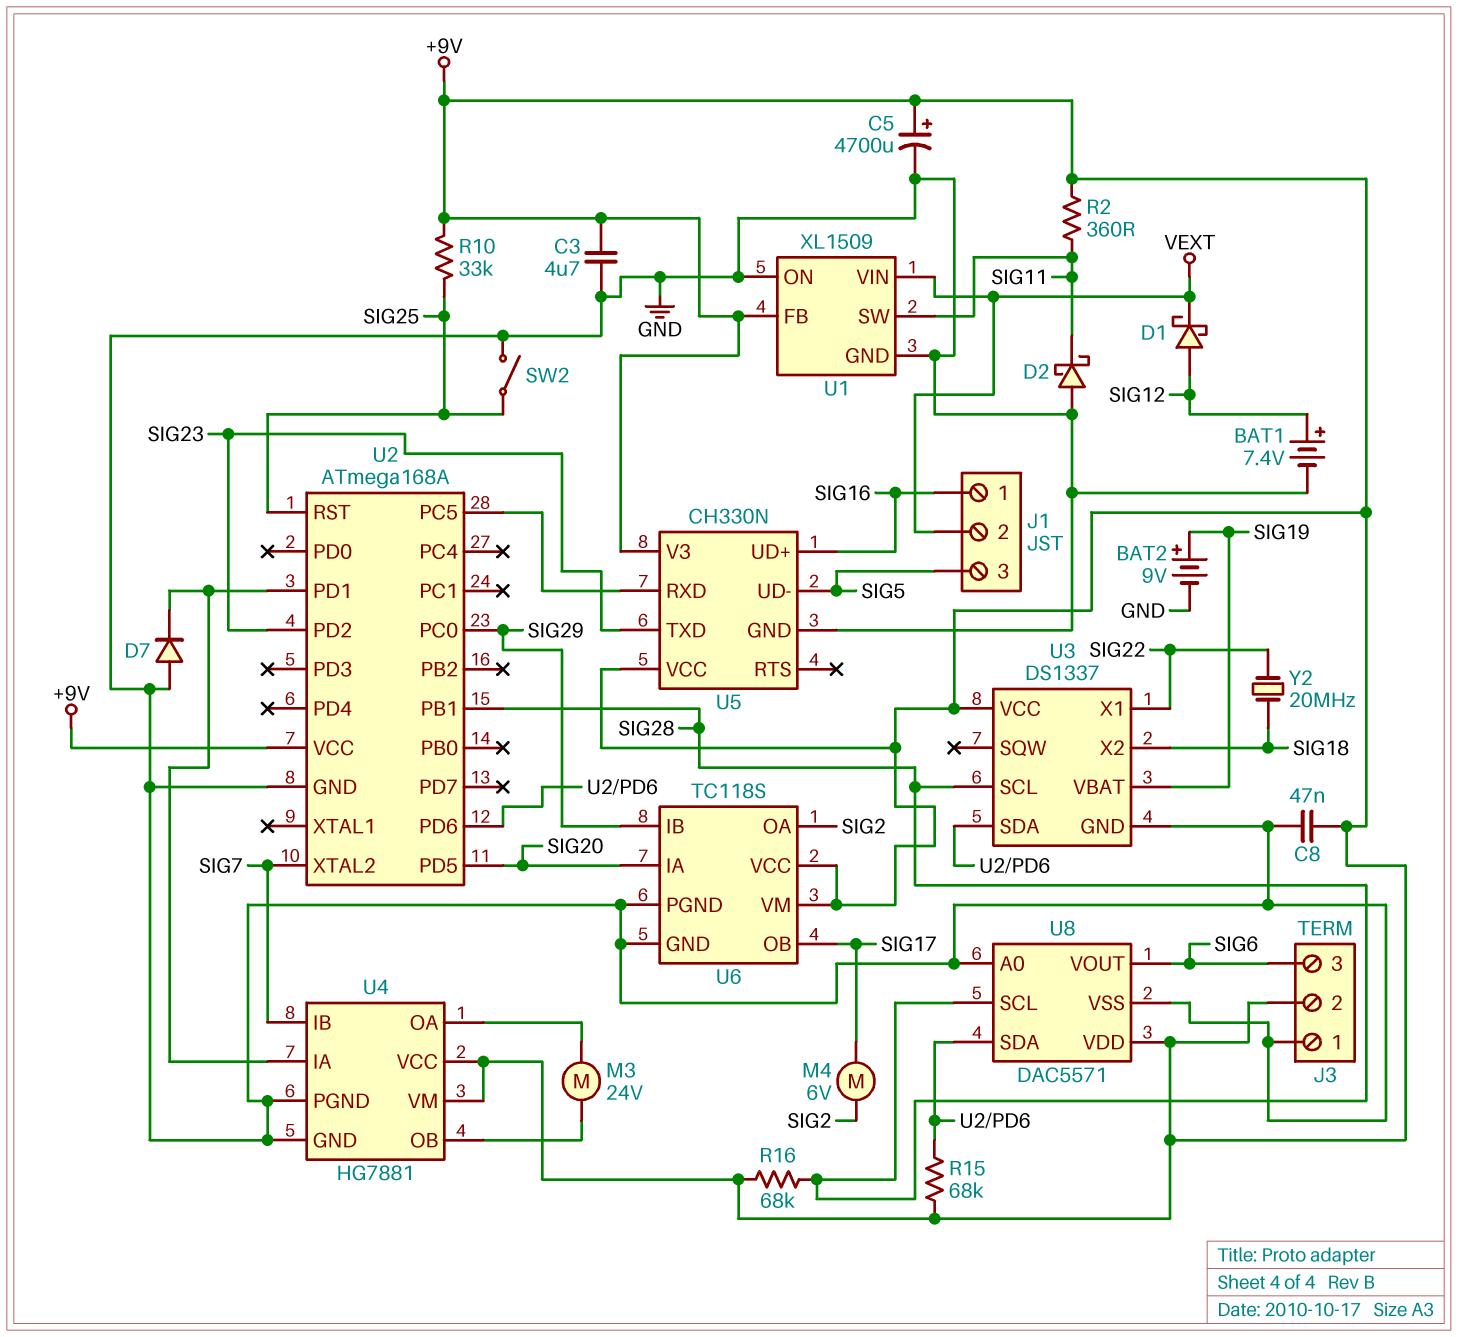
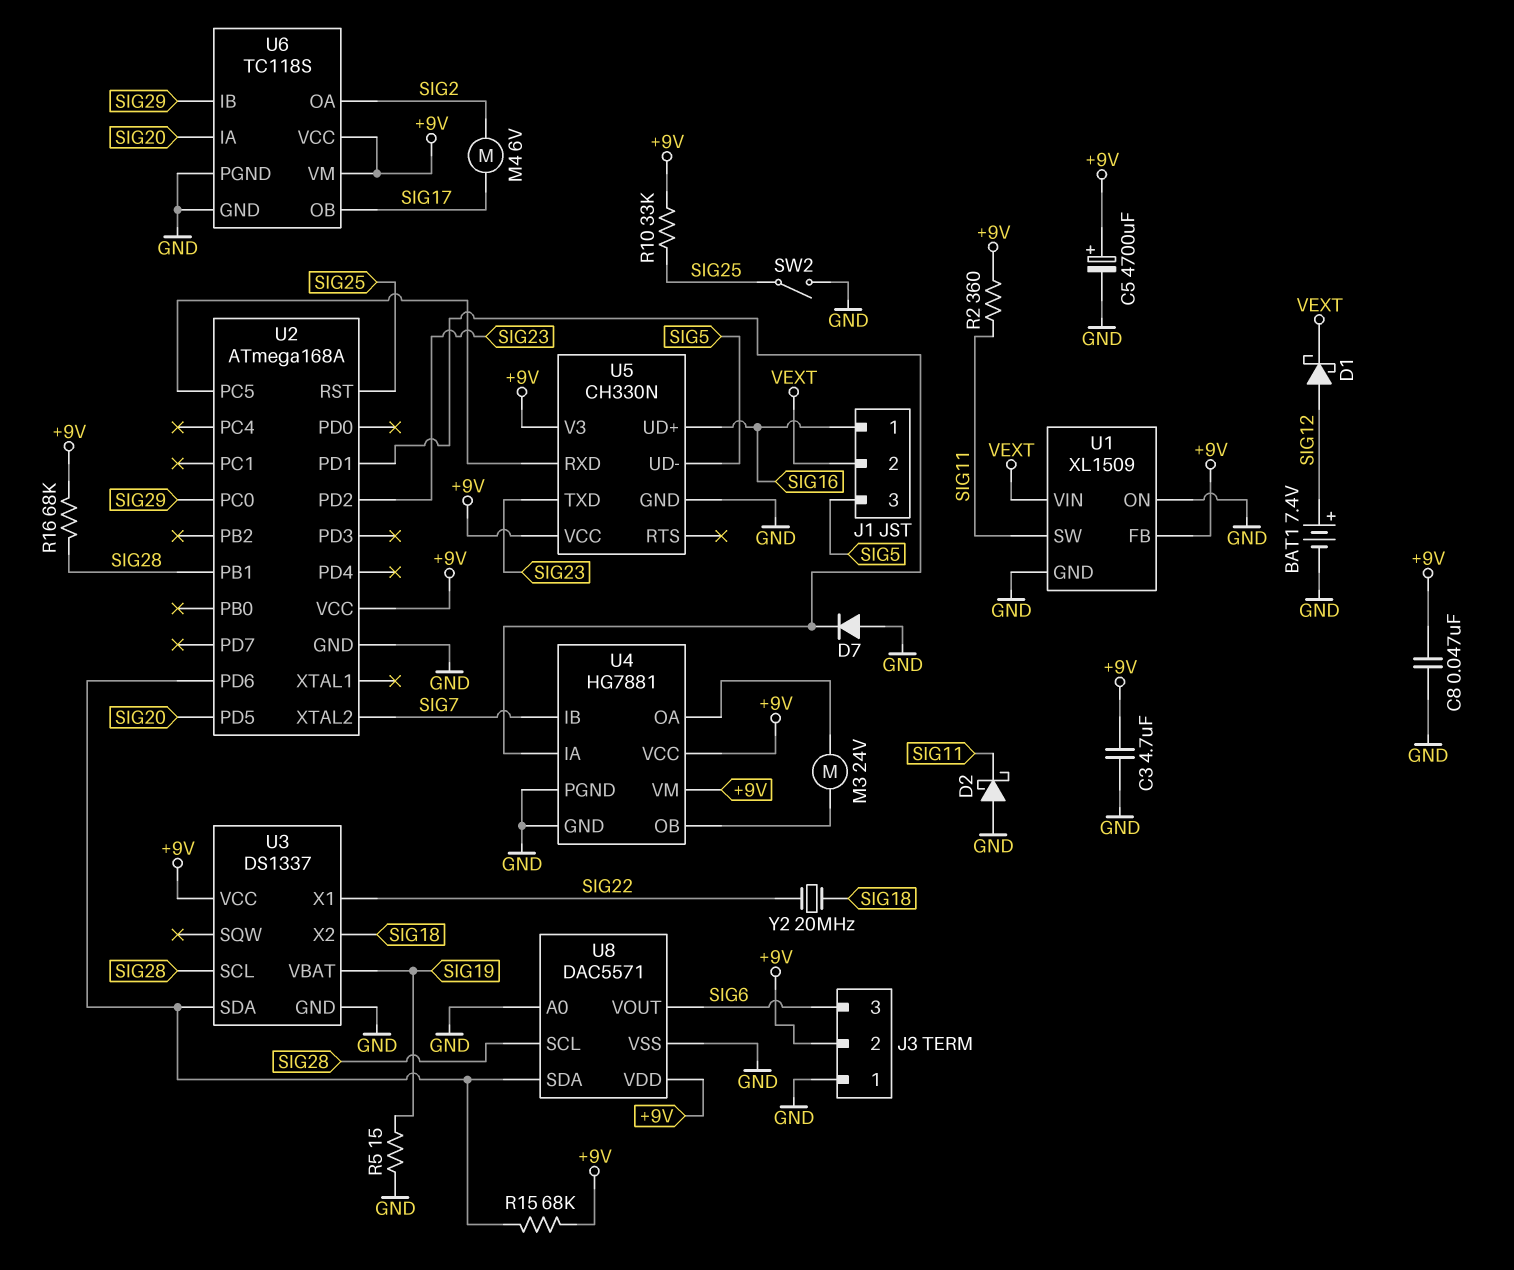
BAT2: 9V (plus SIG19, minus GND) -> none
R5: none -> 15 (GND, SIG19)

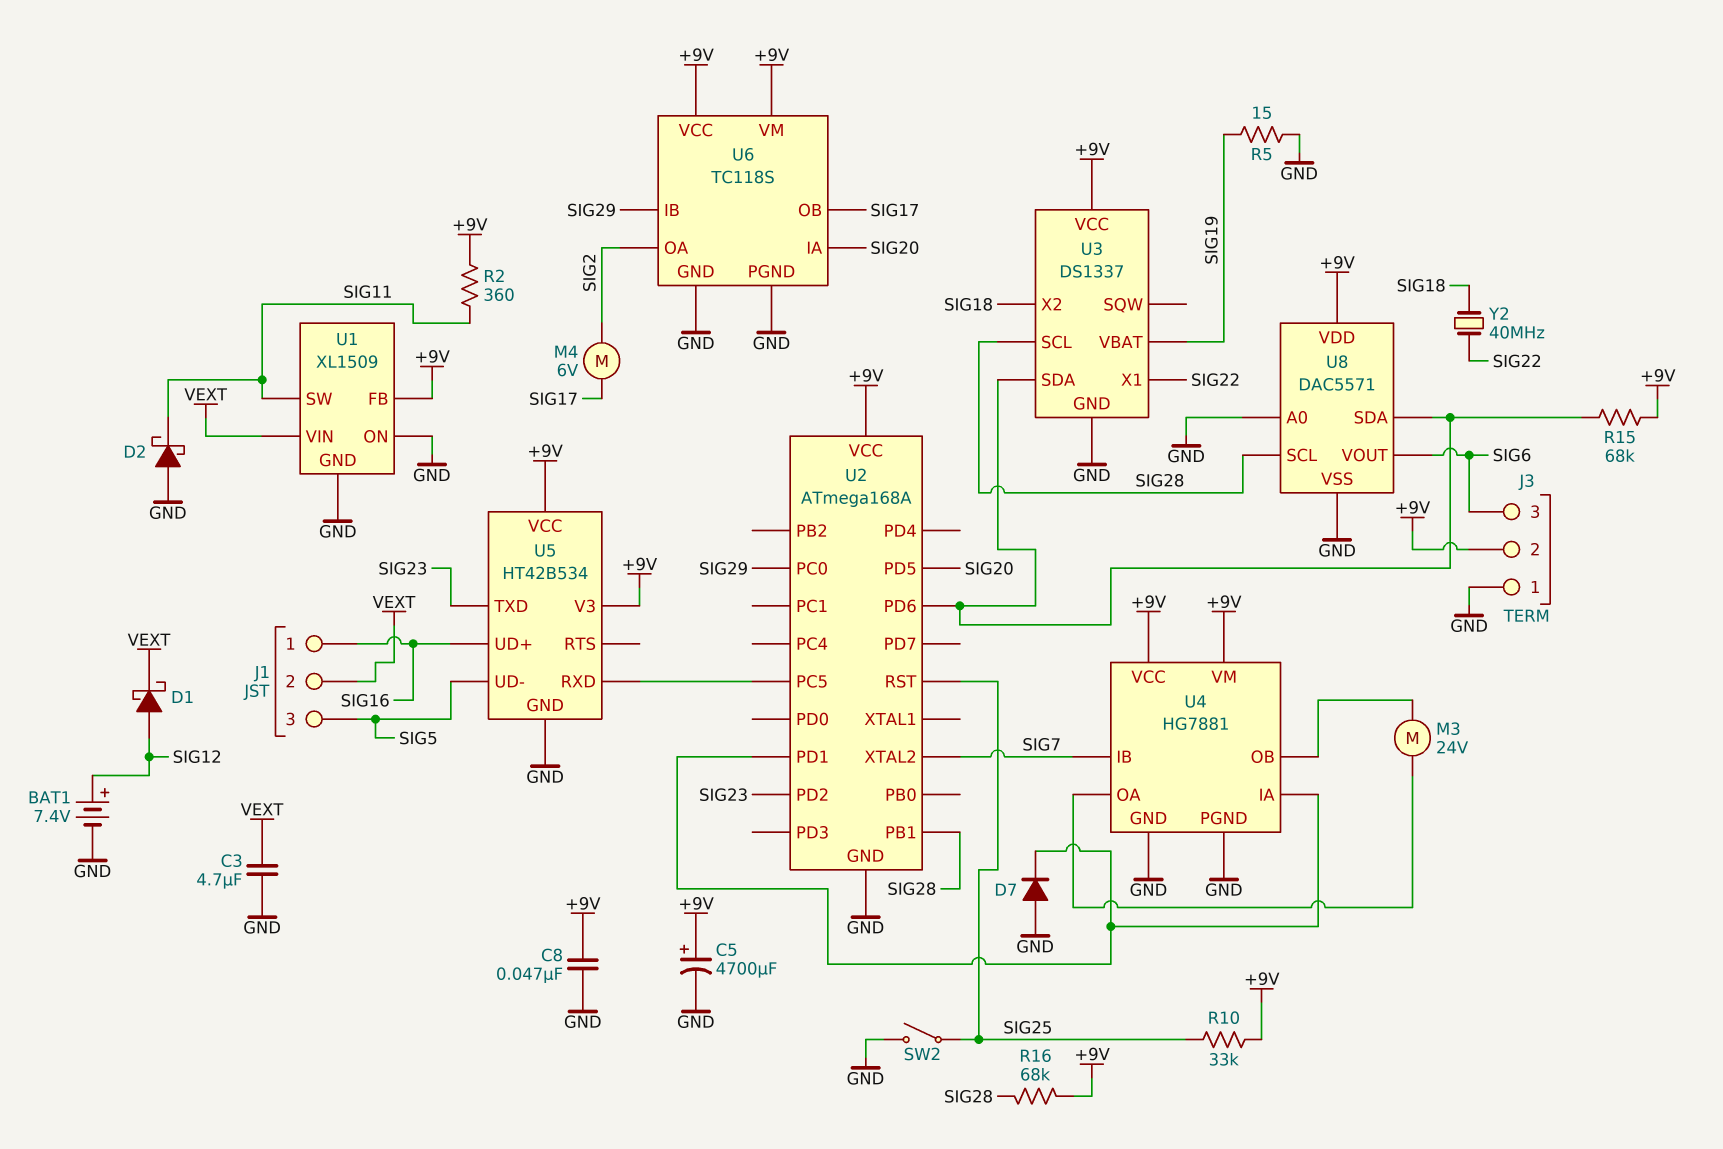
C3: 4.7uF (+9V, GND) -> 4.7uF (GND, VEXT)
U5: CH330N -> HT42B534
Y2: 20MHz (SIG18, SIG22) -> 40MHz (SIG18, SIG22)

